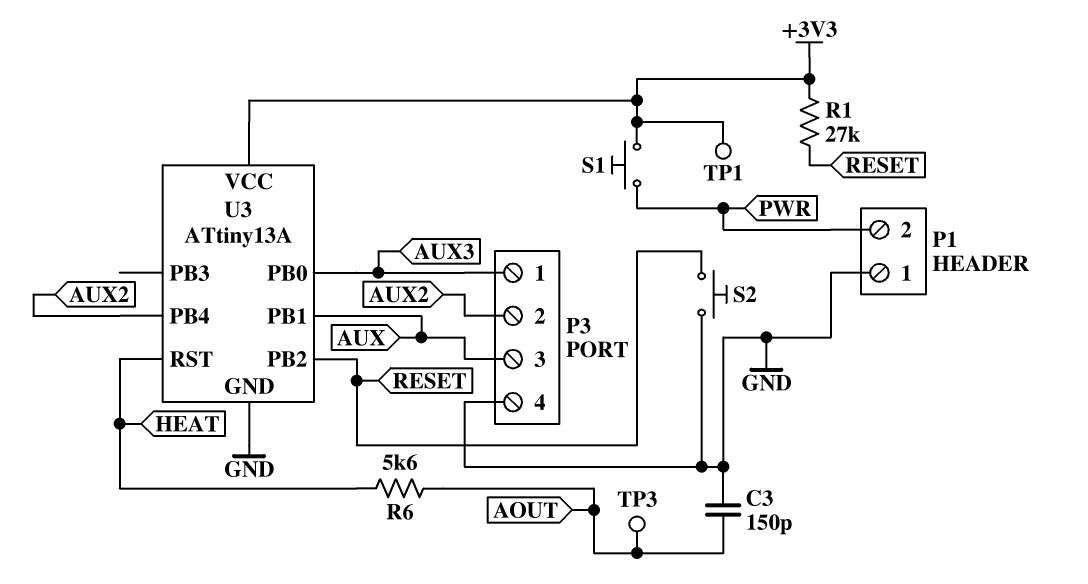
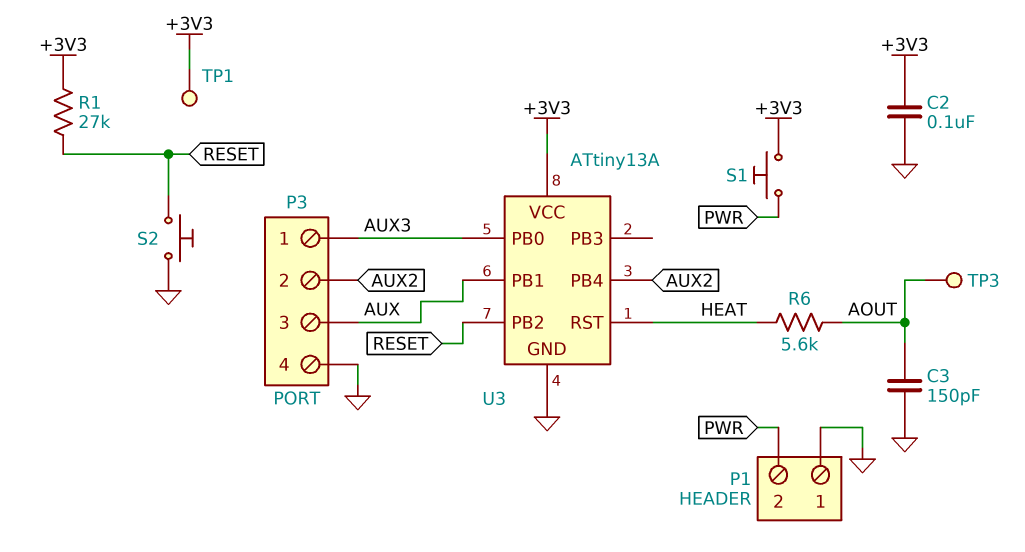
C2: none -> 100nF (+3V3, GND)

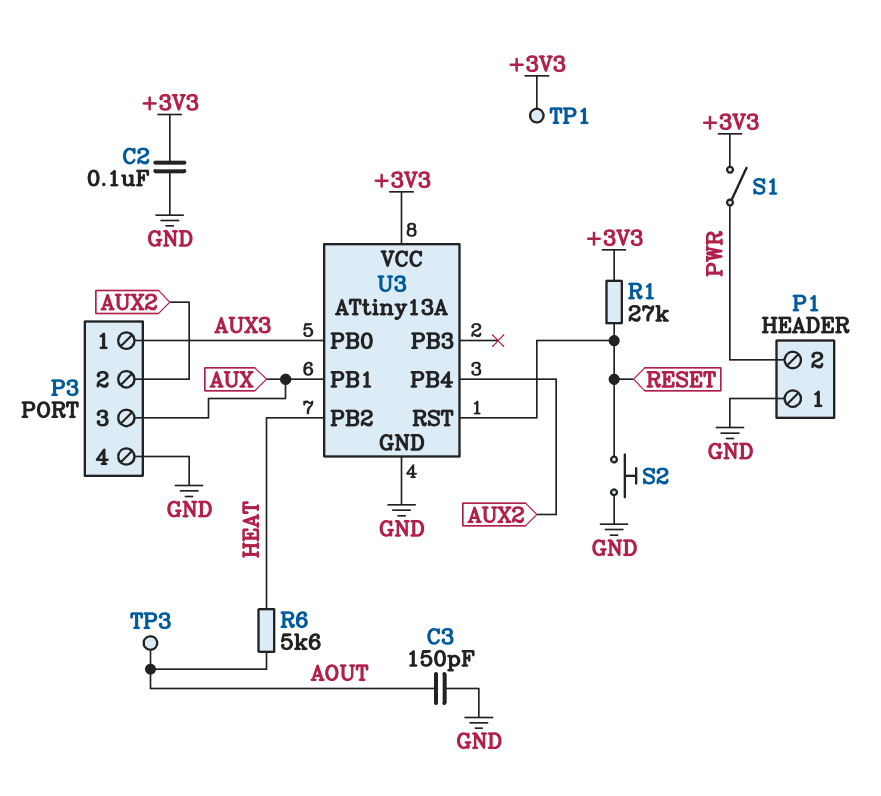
S1: button (+3V3, PWR) -> switch (+3V3, PWR)
U3 pin PB2: RESET -> HEAT
U3 pin RST: HEAT -> RESET

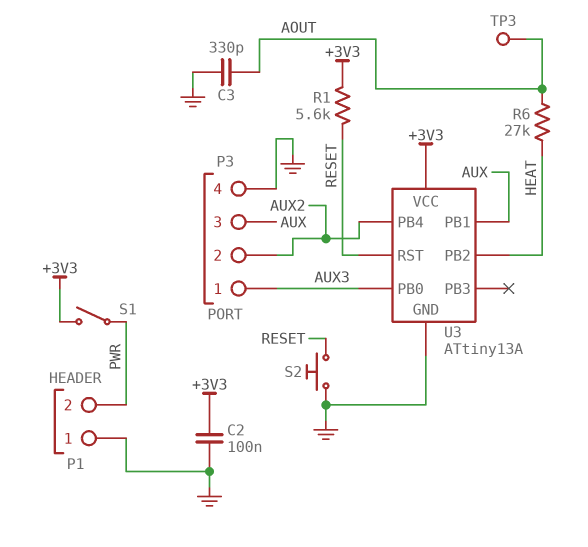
C3: 150pF (AOUT, GND) -> 330pF (AOUT, GND)
R1: 27k (+3V3, RESET) -> 5.6k (+3V3, RESET)
R6: 5.6k (AOUT, HEAT) -> 27k (AOUT, HEAT)
TP1: test point (+3V3) -> none

